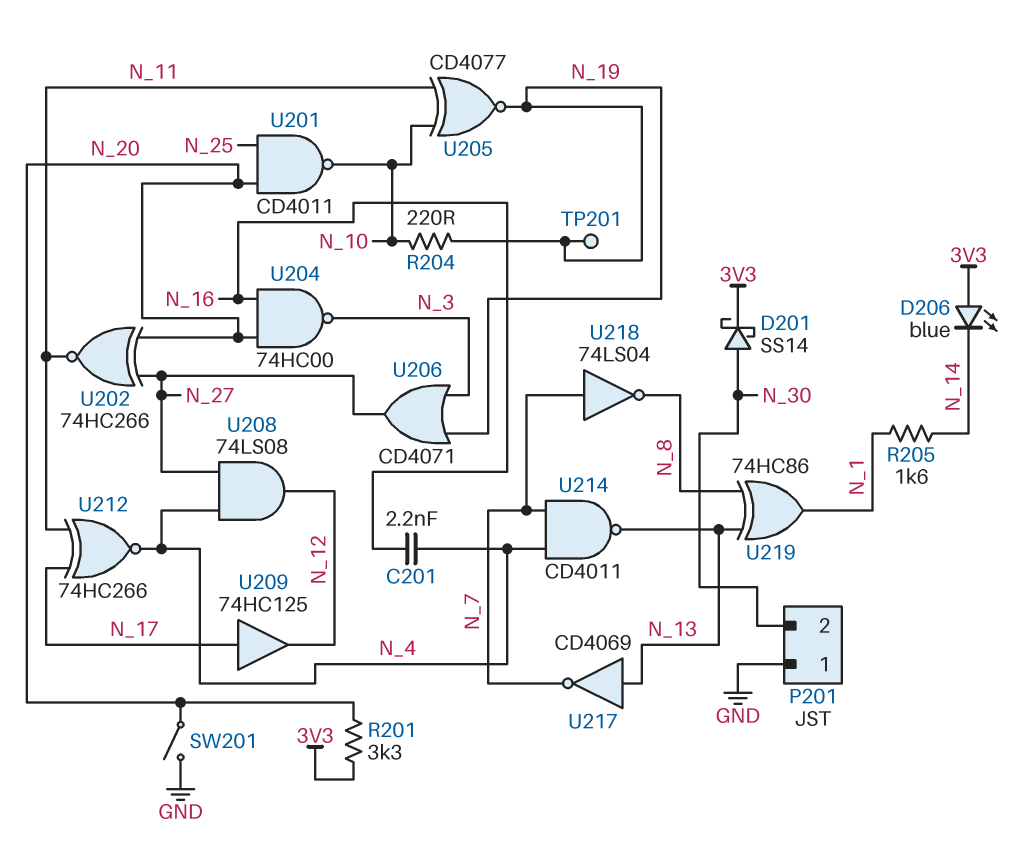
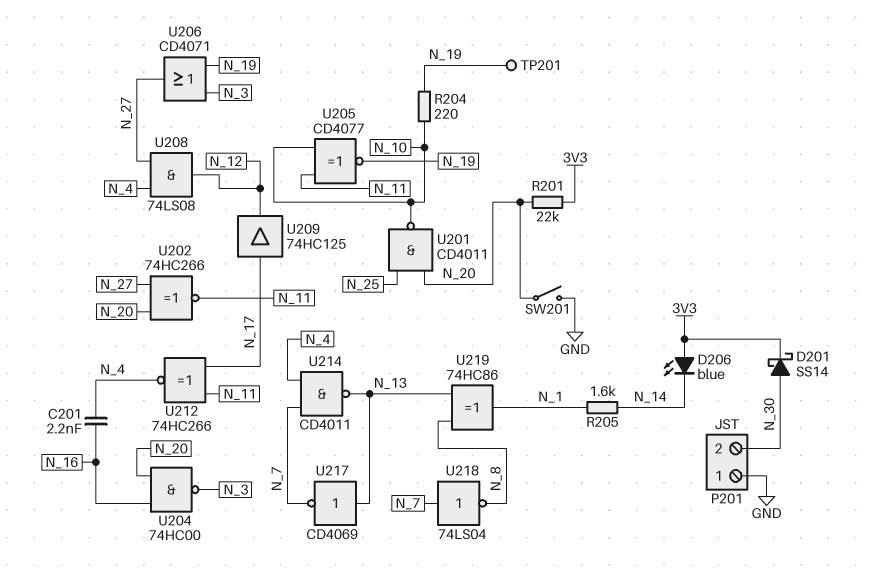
R201: 3.3k (3V3, N_20) -> 22k (3V3, N_20)

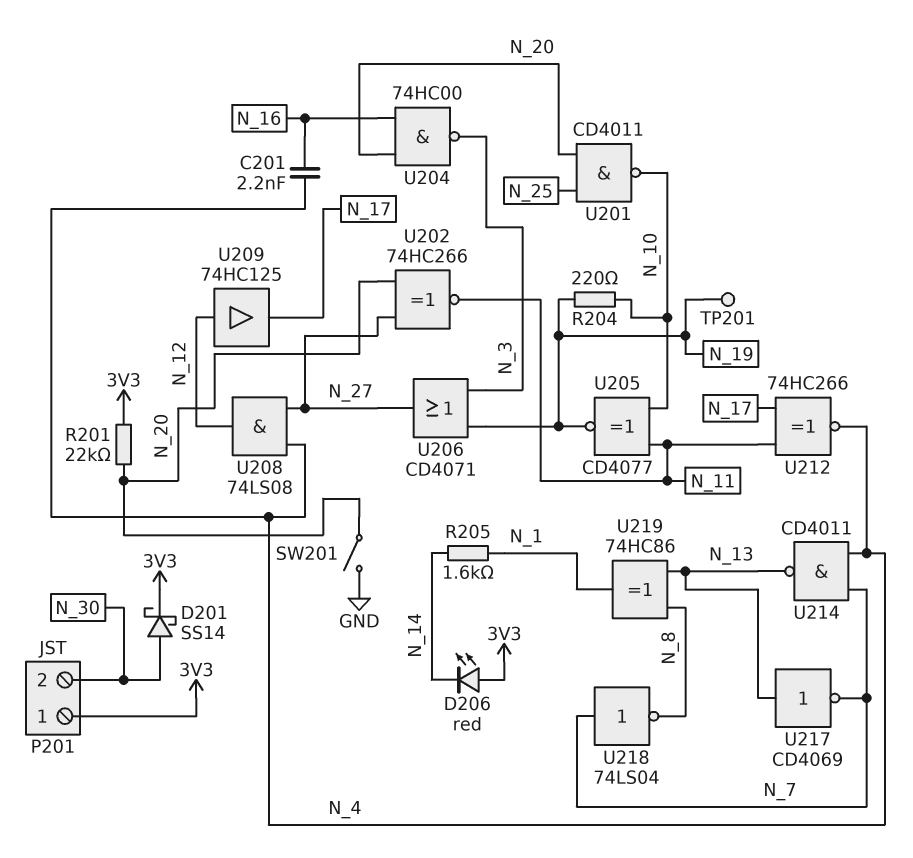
D206: LED blue (A 3V3, K N_14) -> LED red (A 3V3, K N_14)
P201 pin 1: GND -> 3V3
U209: buffer 74HC125 (in N_17, out N_12) -> buffer 74HC125 (in N_12, out N_17)

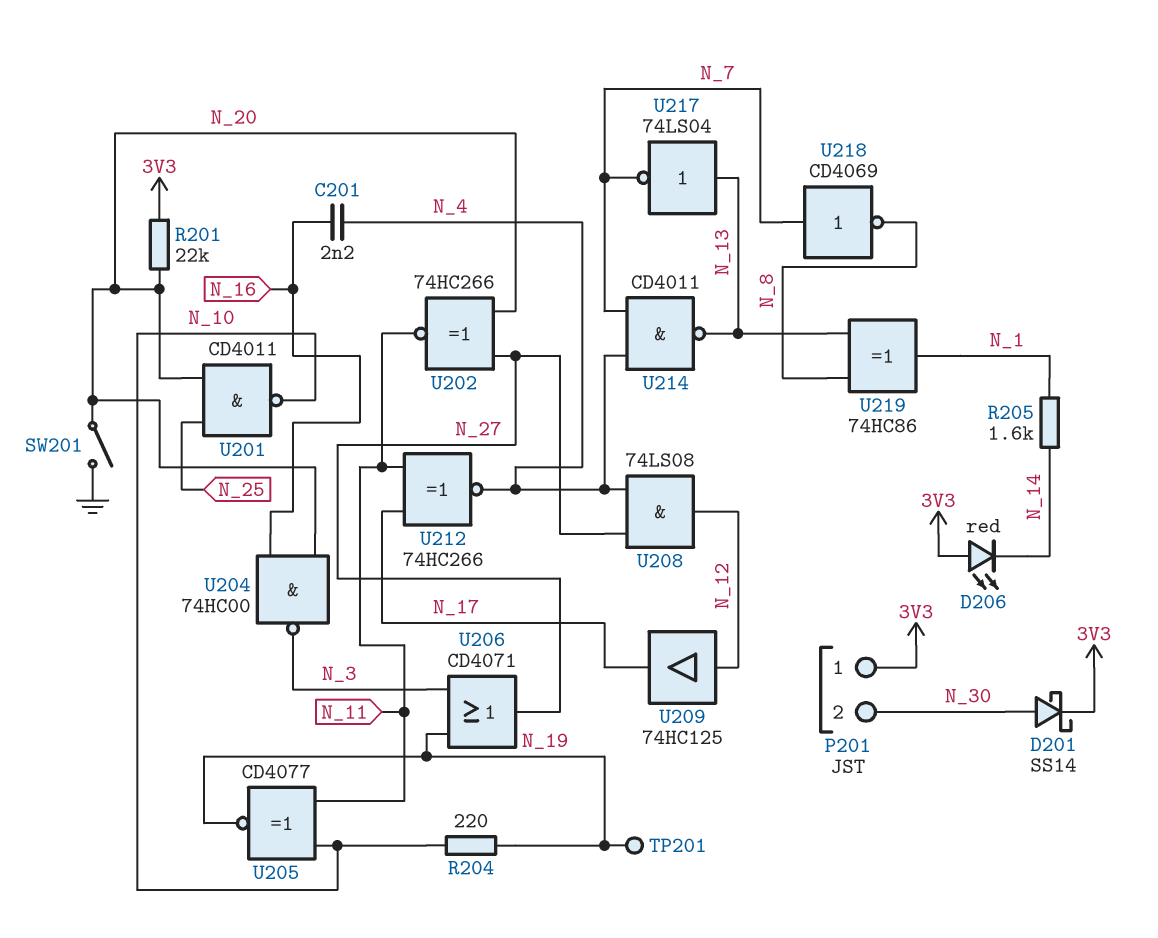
U217: NOT CD4069 (in N_13, out N_7) -> NOT 74LS04 (in N_13, out N_7)
U218: NOT 74LS04 (in N_7, out N_8) -> NOT CD4069 (in N_7, out N_8)

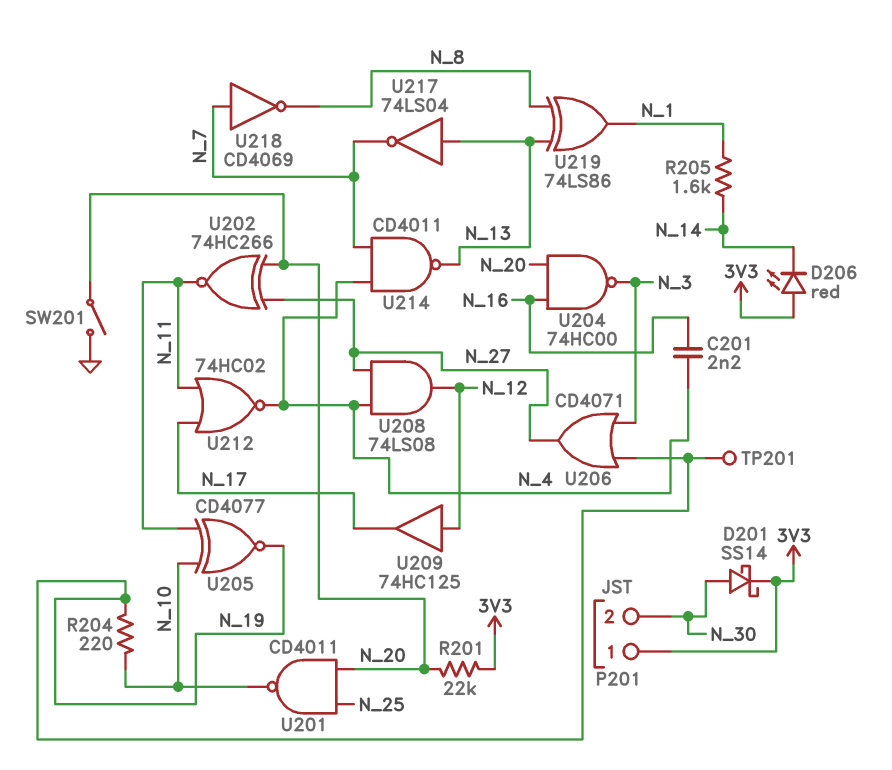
U212: XNOR 74HC266 (in N_11, in N_17, out N_4) -> NOR 74HC02 (in N_11, in N_17, out N_4)
U219: XOR 74HC86 (in N_8, in N_13, out N_1) -> XOR 74LS86 (in N_8, in N_13, out N_1)

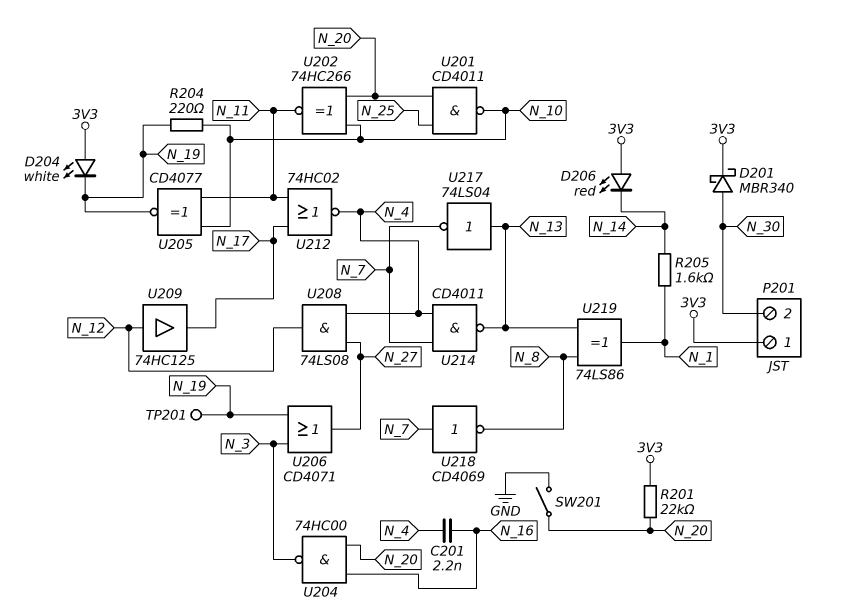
D201: schottky SS14 (A N_30, K 3V3) -> schottky MBR340 (A N_30, K 3V3)
D204: none -> LED white (A 3V3, K N_19)
U202: XNOR 74HC266 (in N_20, in N_27, out N_11) -> XNOR 74HC266 (in N_10, in N_20, out N_11)

